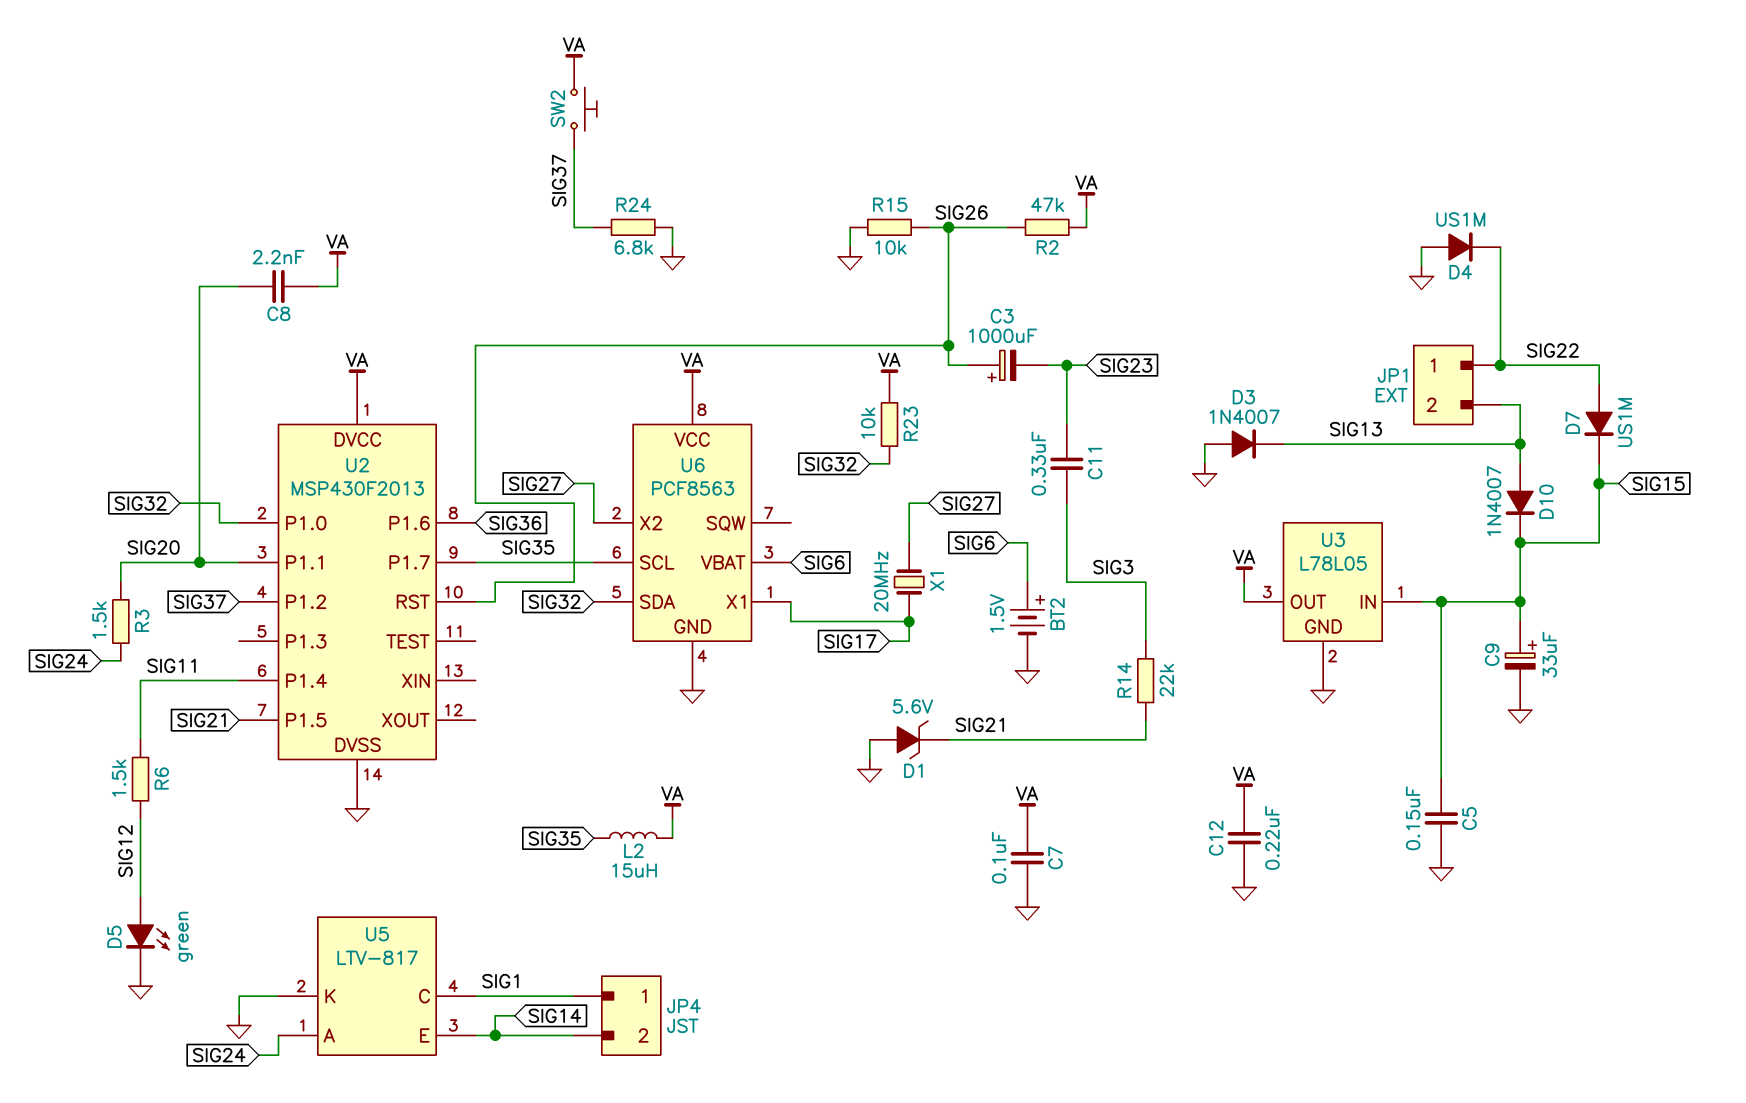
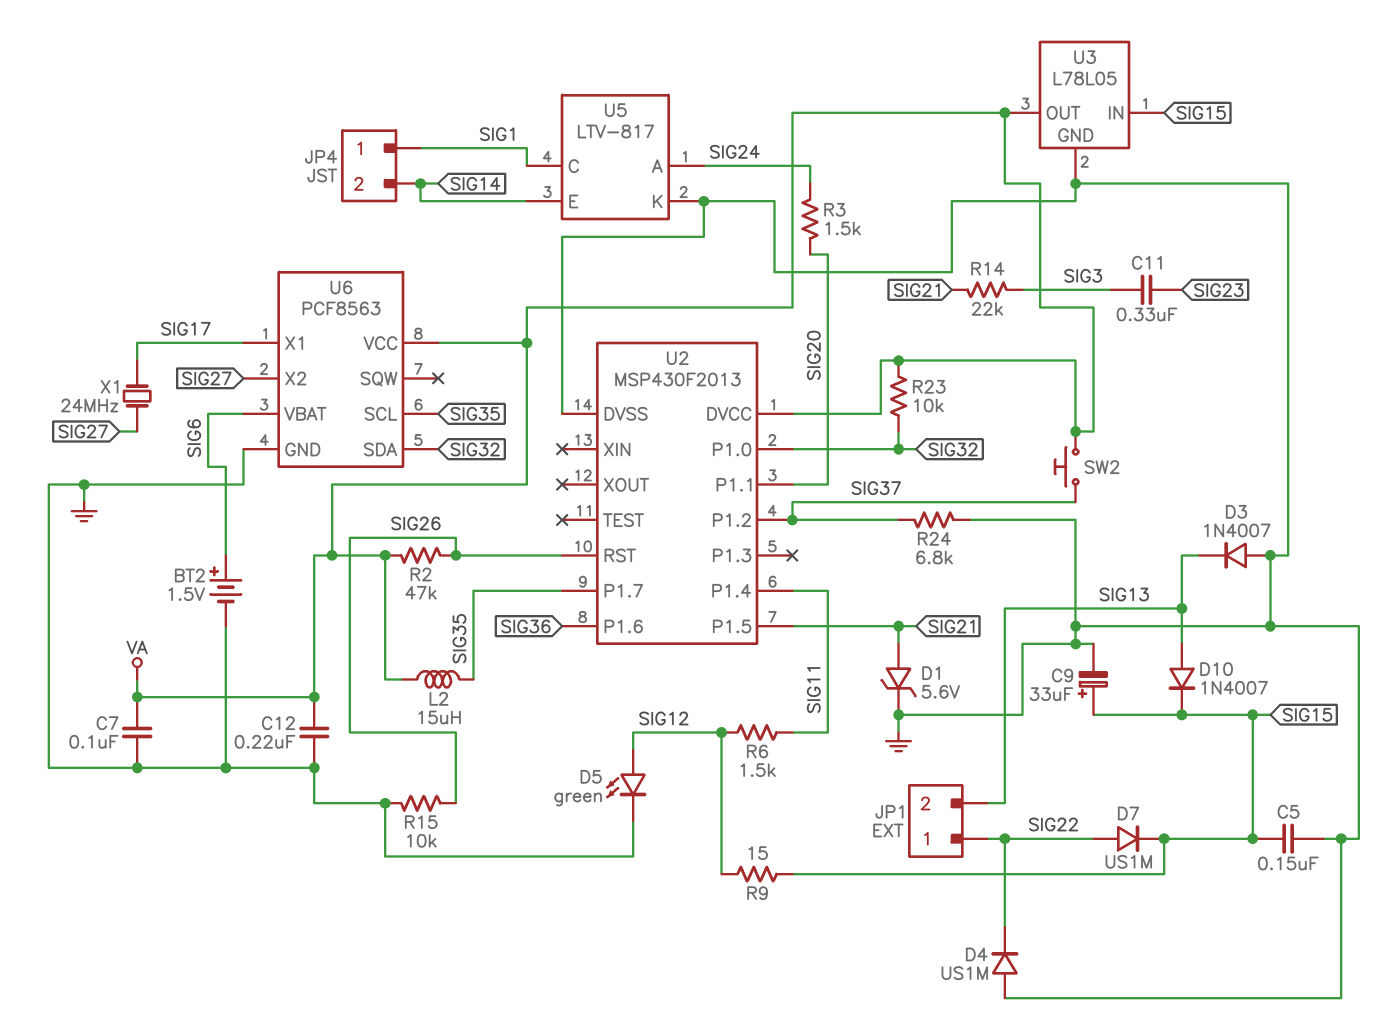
C3: 1000uF (plus SIG26, minus SIG23) -> none
C8: 2.2nF (SIG20, VA) -> none
D1: zener 5.6V (A GND, K SIG21) -> zener 5.6V (A SIG21, K GND)
R9: none -> 15 (SIG12, SIG15)
X1: 20MHz (SIG17, SIG27) -> 24MHz (SIG17, SIG27)

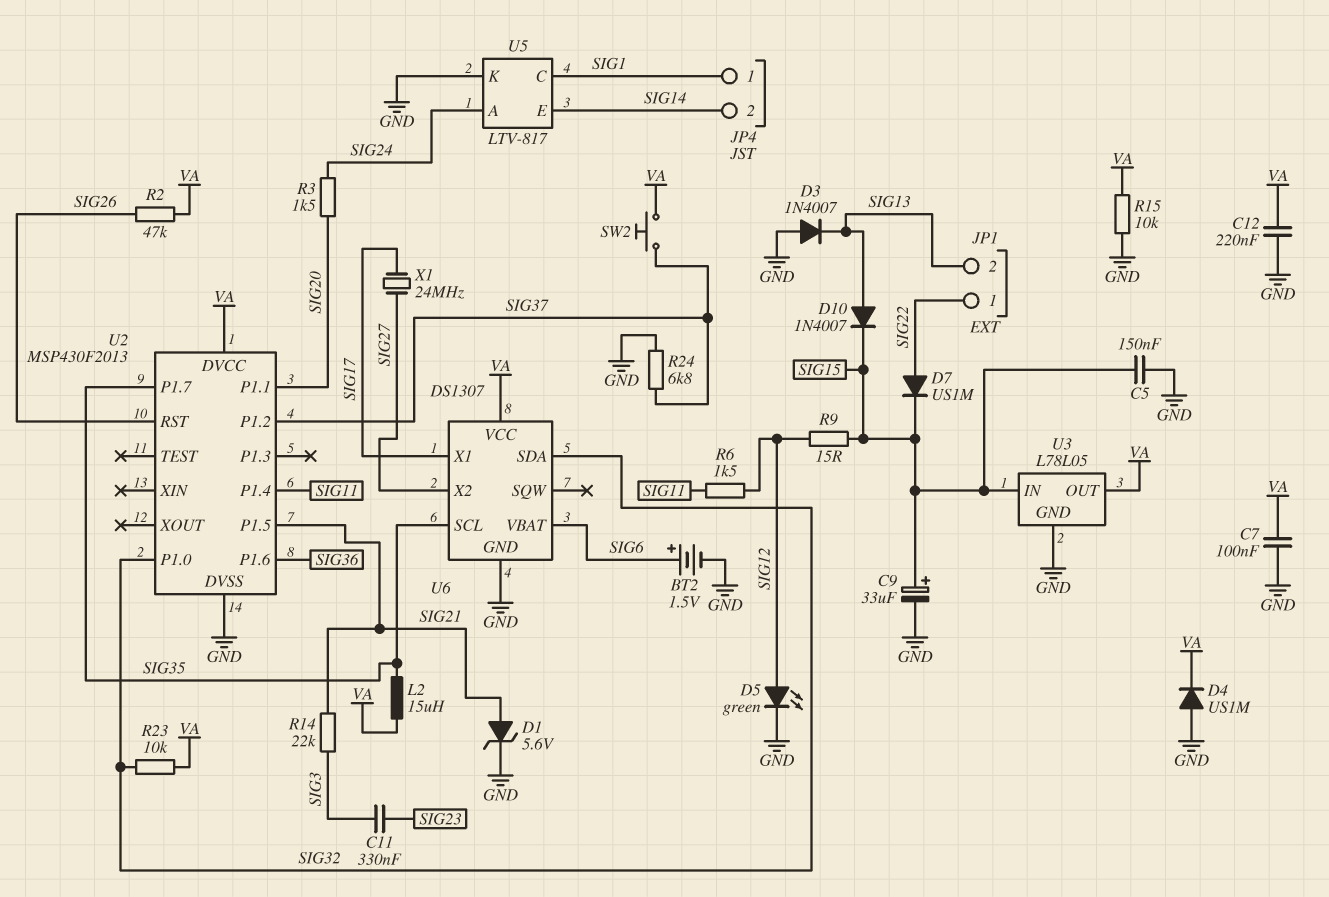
D4: diode US1M (A GND, K SIG22) -> diode US1M (A GND, K VA)
R15: 10k (GND, SIG26) -> 10k (GND, VA)
U6: PCF8563 -> DS1307

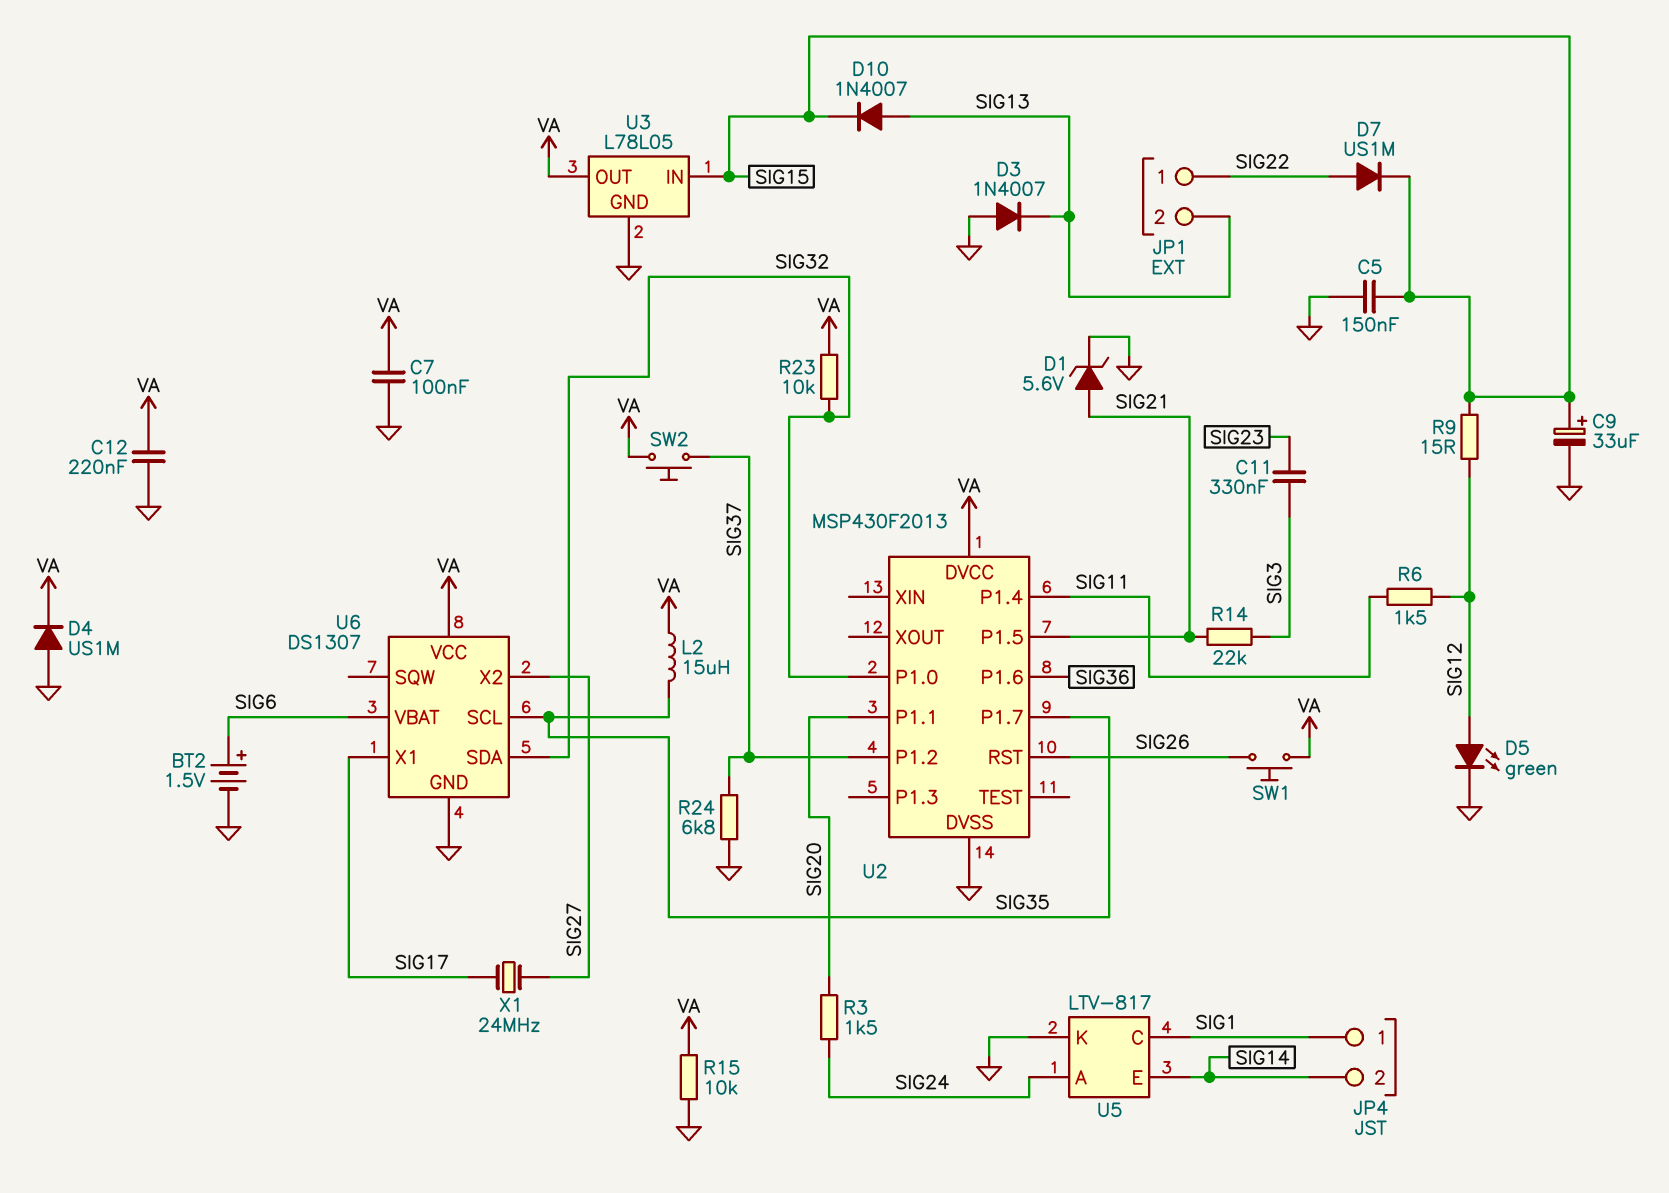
R2: 47k (SIG26, VA) -> none
SW1: none -> button (SIG26, VA)

